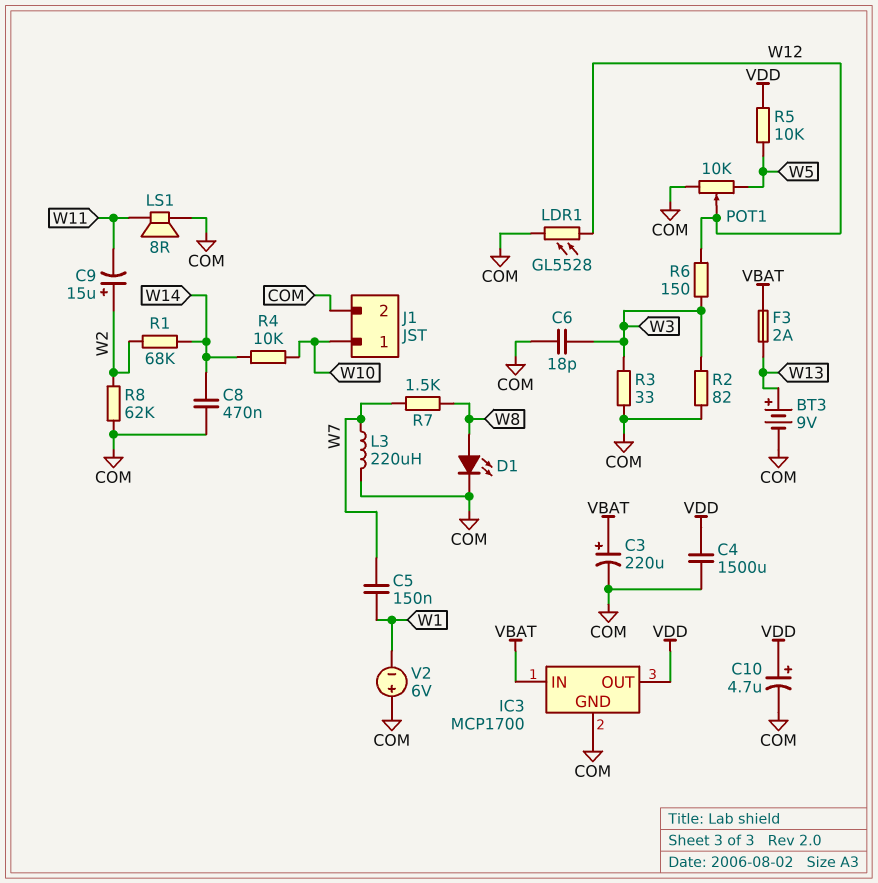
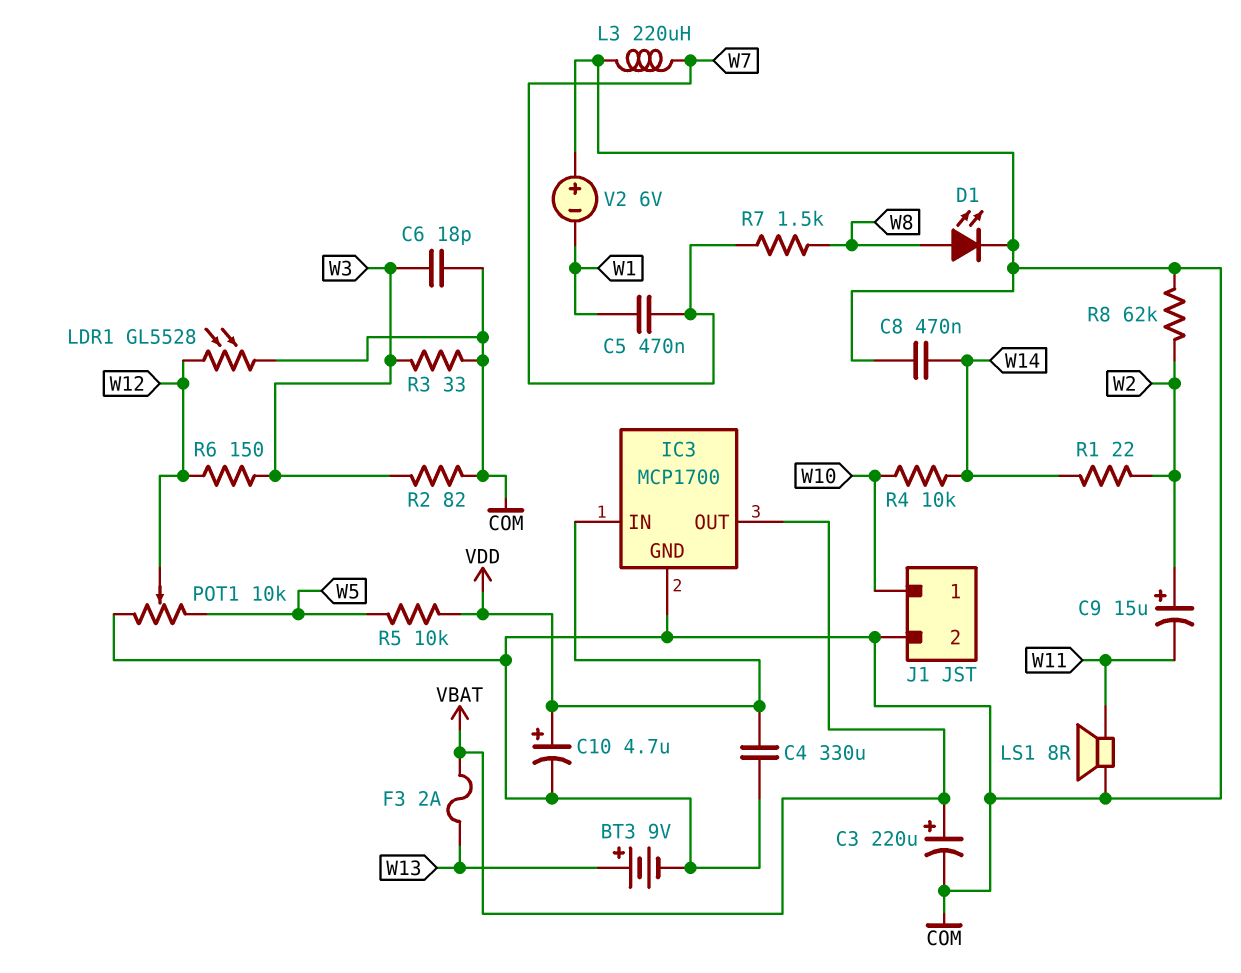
C4: 1500uF (COM, VDD) -> 330uF (COM, VDD)
C5: 150nF (W1, W7) -> 470nF (W1, W7)
IC3 pin IN: VBAT -> VDD
IC3 pin OUT: VDD -> VBAT
R1: 68k (W2, W14) -> 22 (W2, W14)

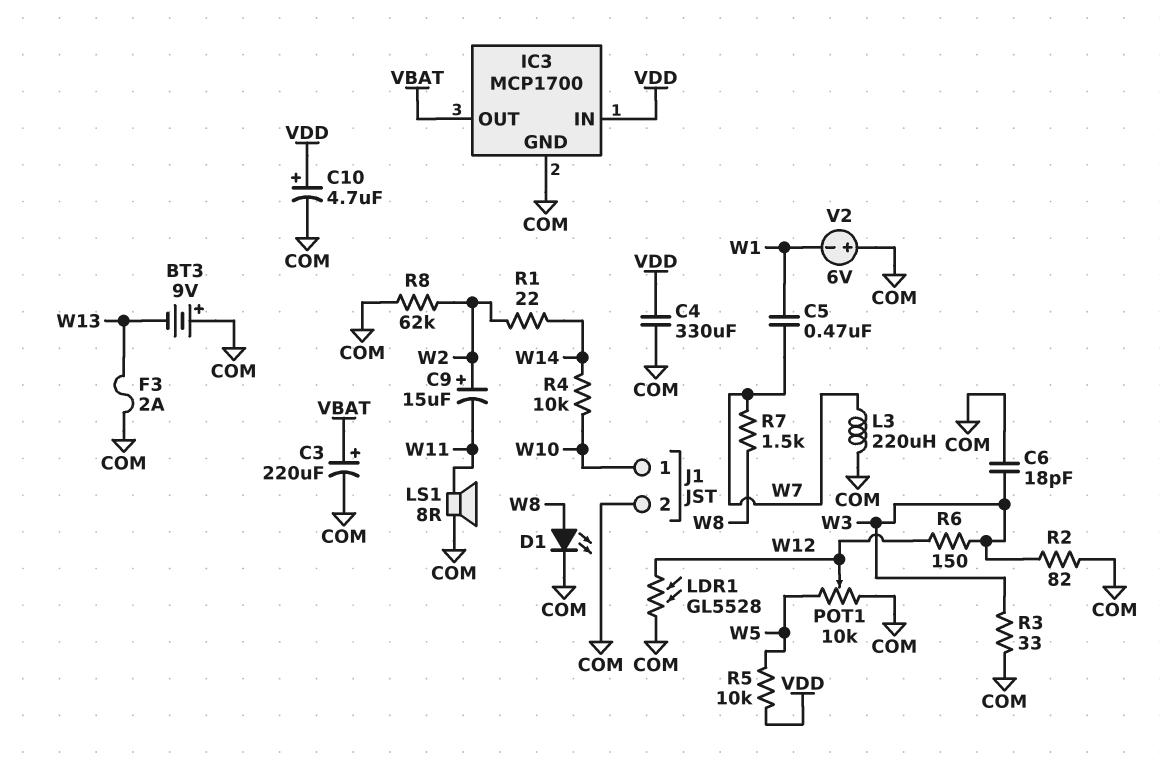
BT3: 9V (plus W13, minus COM) -> 9V (plus COM, minus W13)
C8: 470nF (COM, W14) -> none
F3: 2A (VBAT, W13) -> 2A (COM, W13)

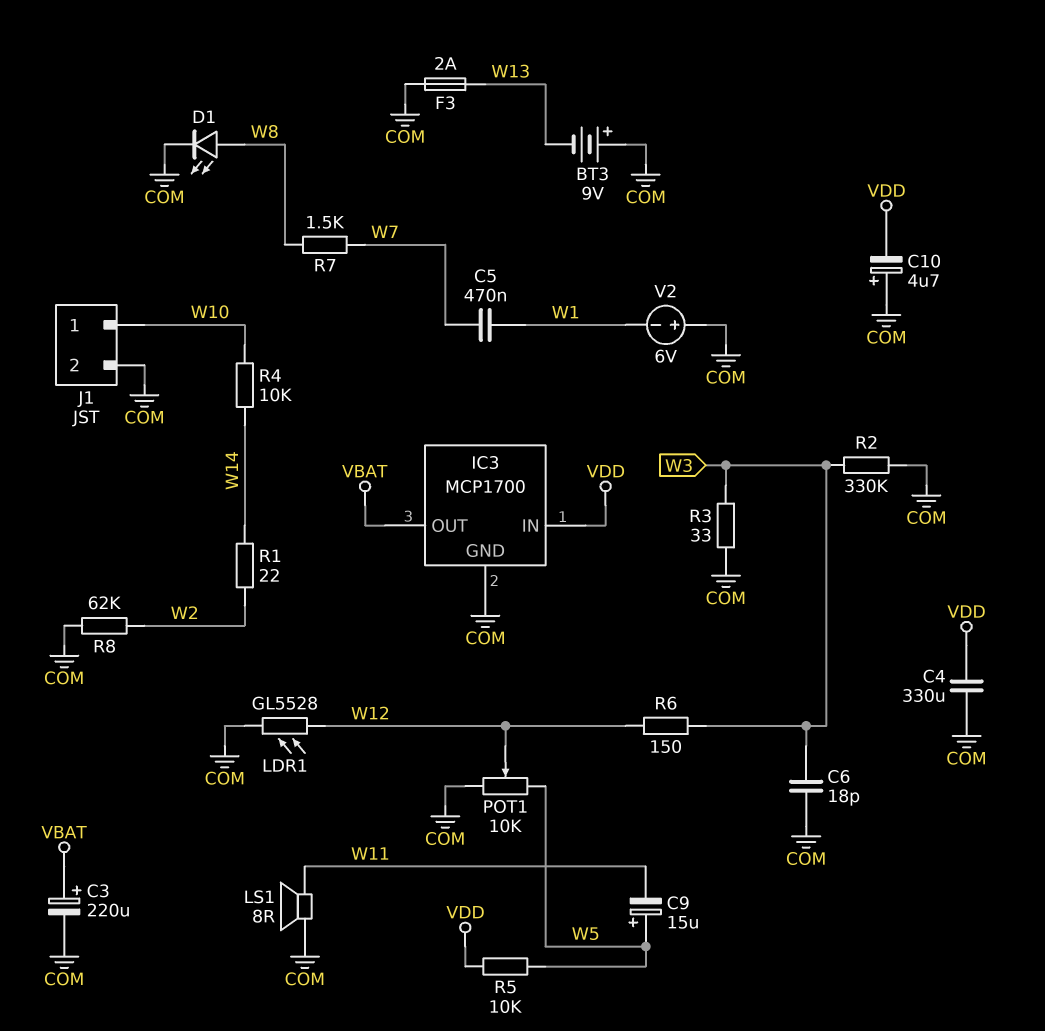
C9: 15uF (plus W2, minus W11) -> 15uF (plus W5, minus W11)
C10: 4.7uF (plus VDD, minus COM) -> 4.7uF (plus COM, minus VDD)
L3: 220uH (COM, W7) -> none
R2: 82 (COM, W3) -> 330k (COM, W3)

